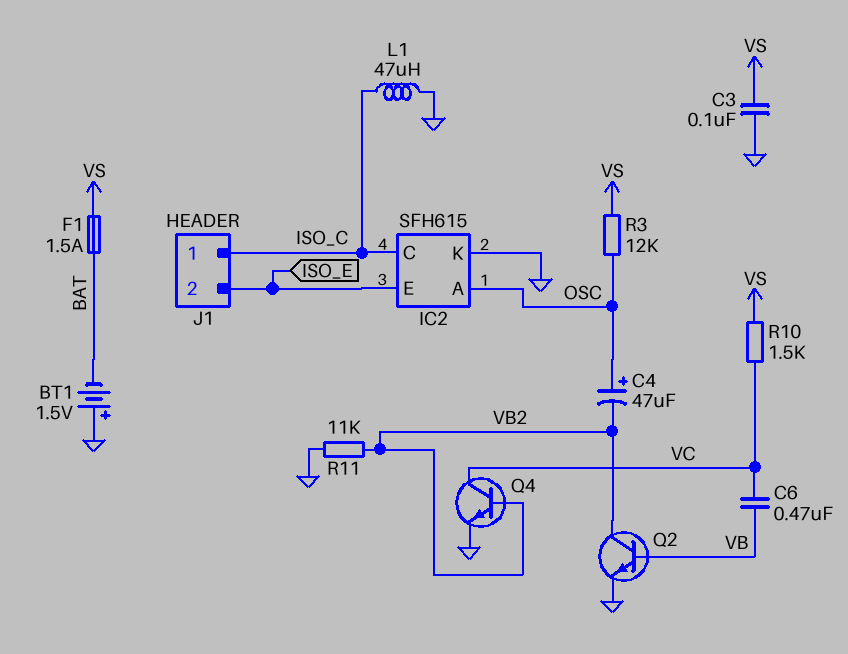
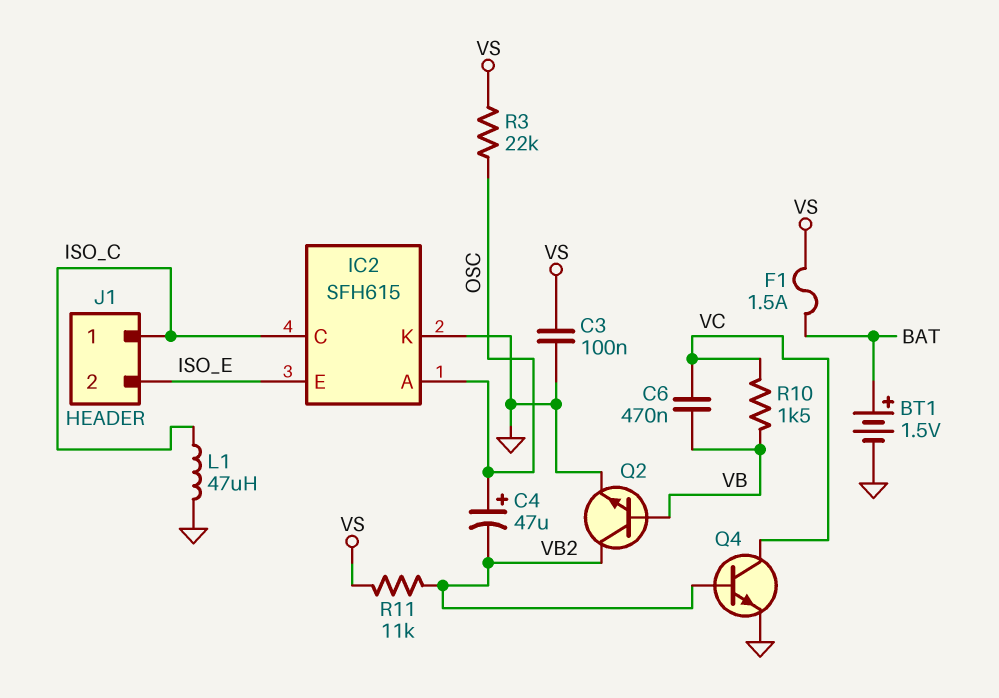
BT1: 1.5V (plus GND, minus BAT) -> 1.5V (plus BAT, minus GND)
R3: 12k (OSC, VS) -> 22k (OSC, VS)
R10: 1.5k (VC, VS) -> 1.5k (VB, VC)
R11: 11k (GND, VB2) -> 11k (VB2, VS)

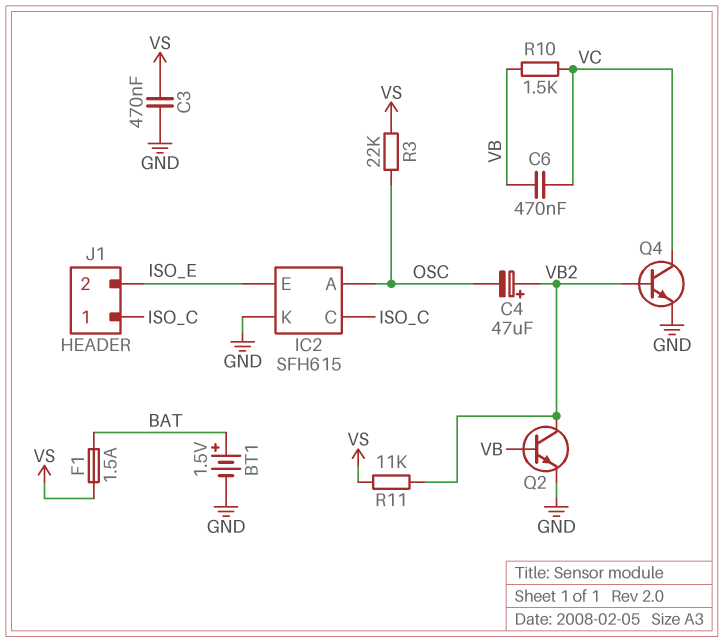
C3: 100nF (GND, VS) -> 470nF (GND, VS)
C4: 47uF (plus OSC, minus VB2) -> 47uF (plus VB2, minus OSC)
L1: 47uH (GND, ISO_C) -> none

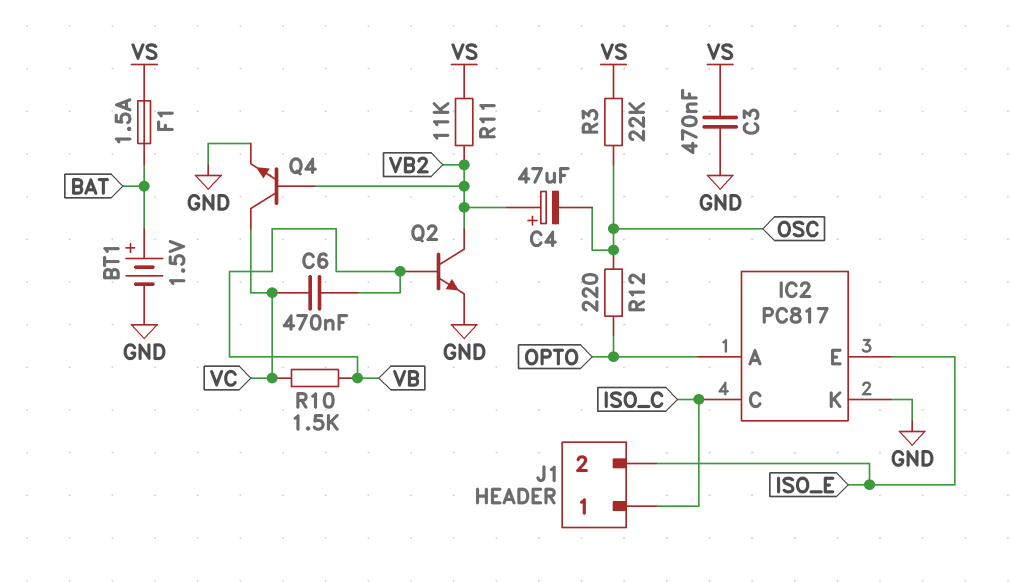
IC2: SFH615 -> PC817
IC2 pin A: OSC -> OPTO
R12: none -> 220 (OPTO, OSC)

